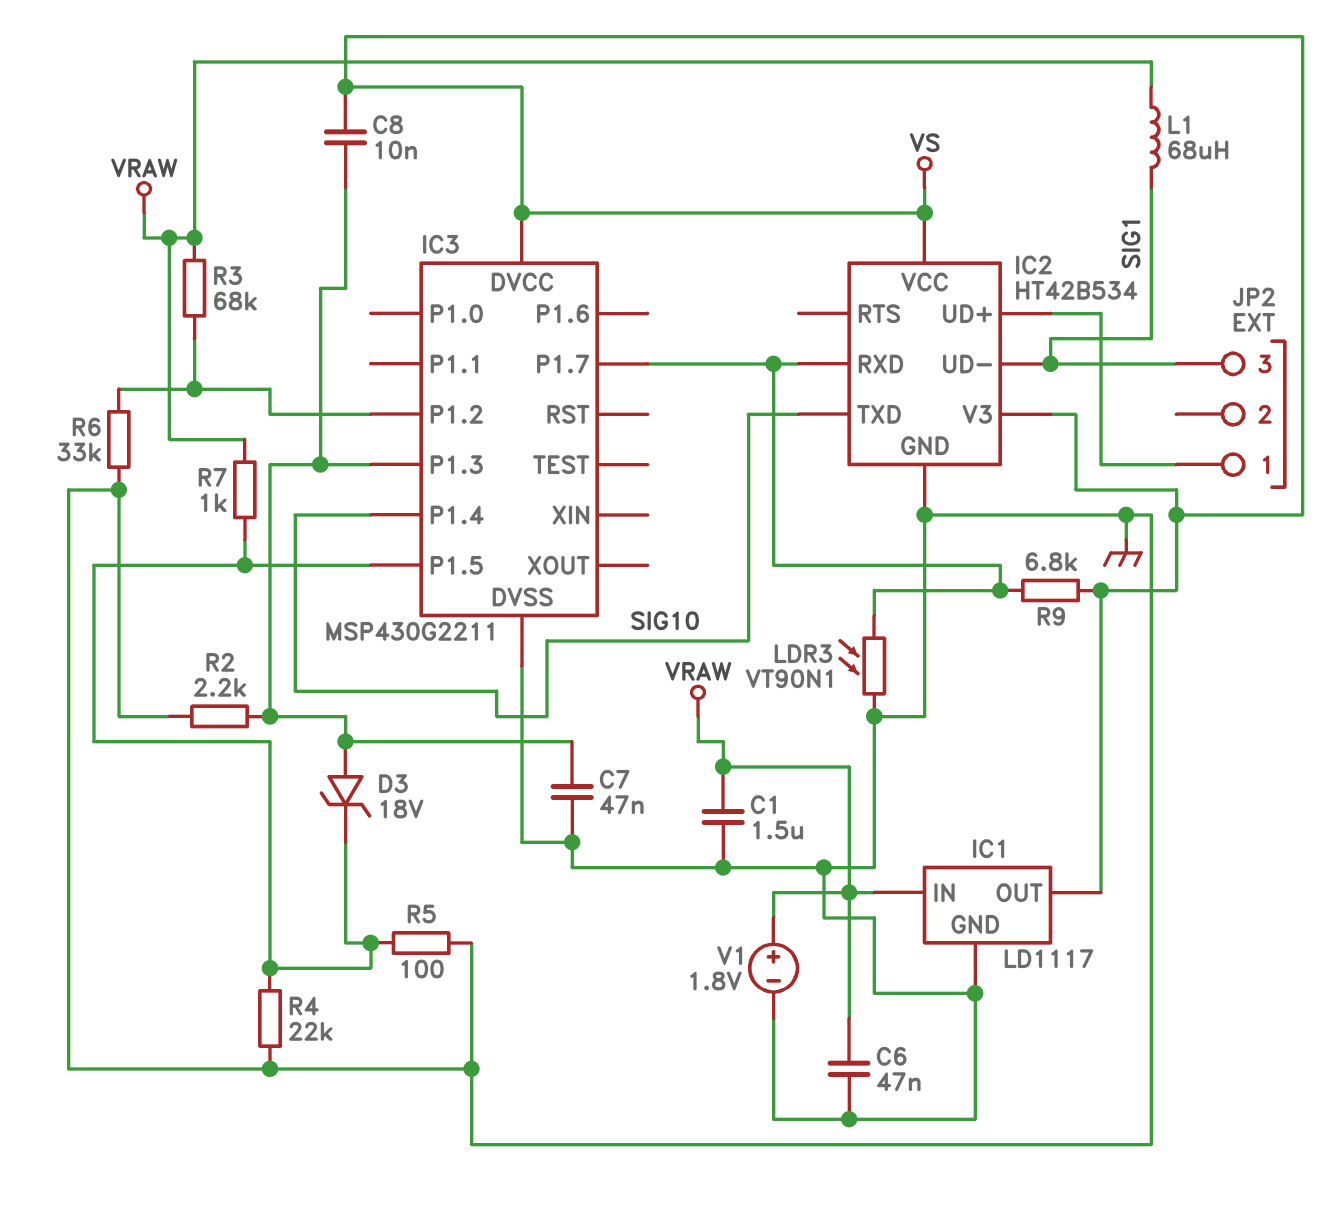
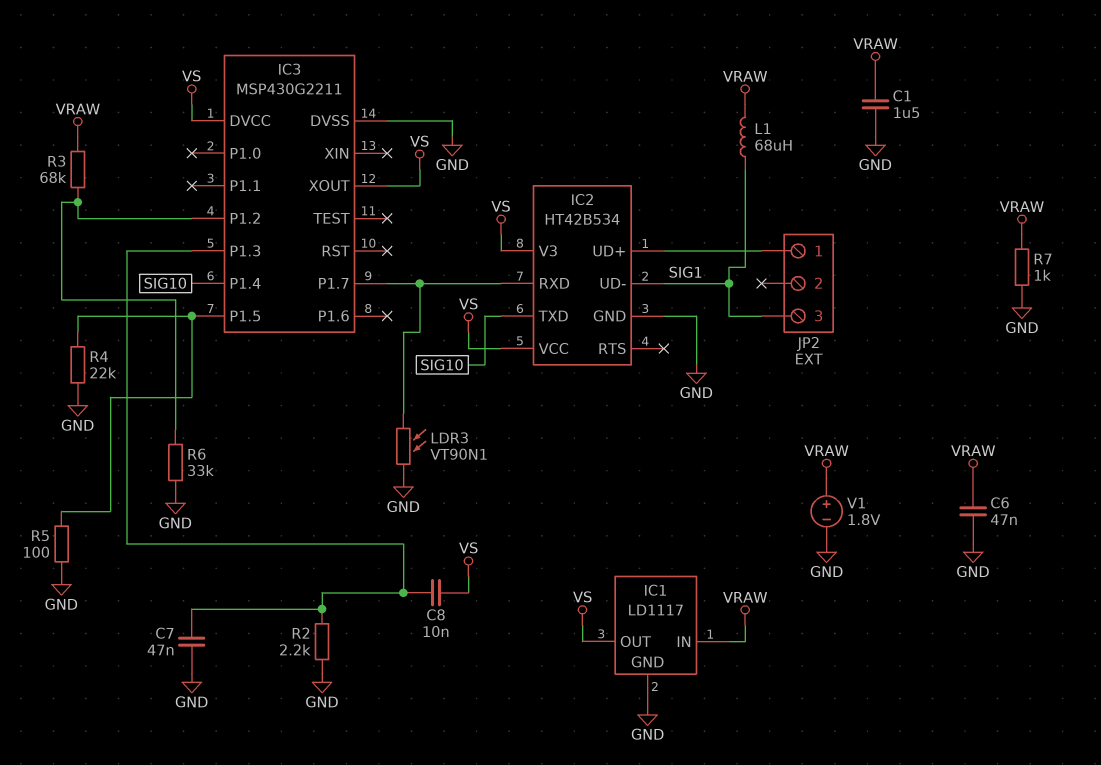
D3: zener 18V (A IC3/P1.3, K IC3/P1.5) -> none
IC3 pin XOUT: none -> VS
R7: 1k (IC3/P1.5, VRAW) -> 1k (GND, VRAW)
R9: 6.8k (IC2/RXD, VS) -> none

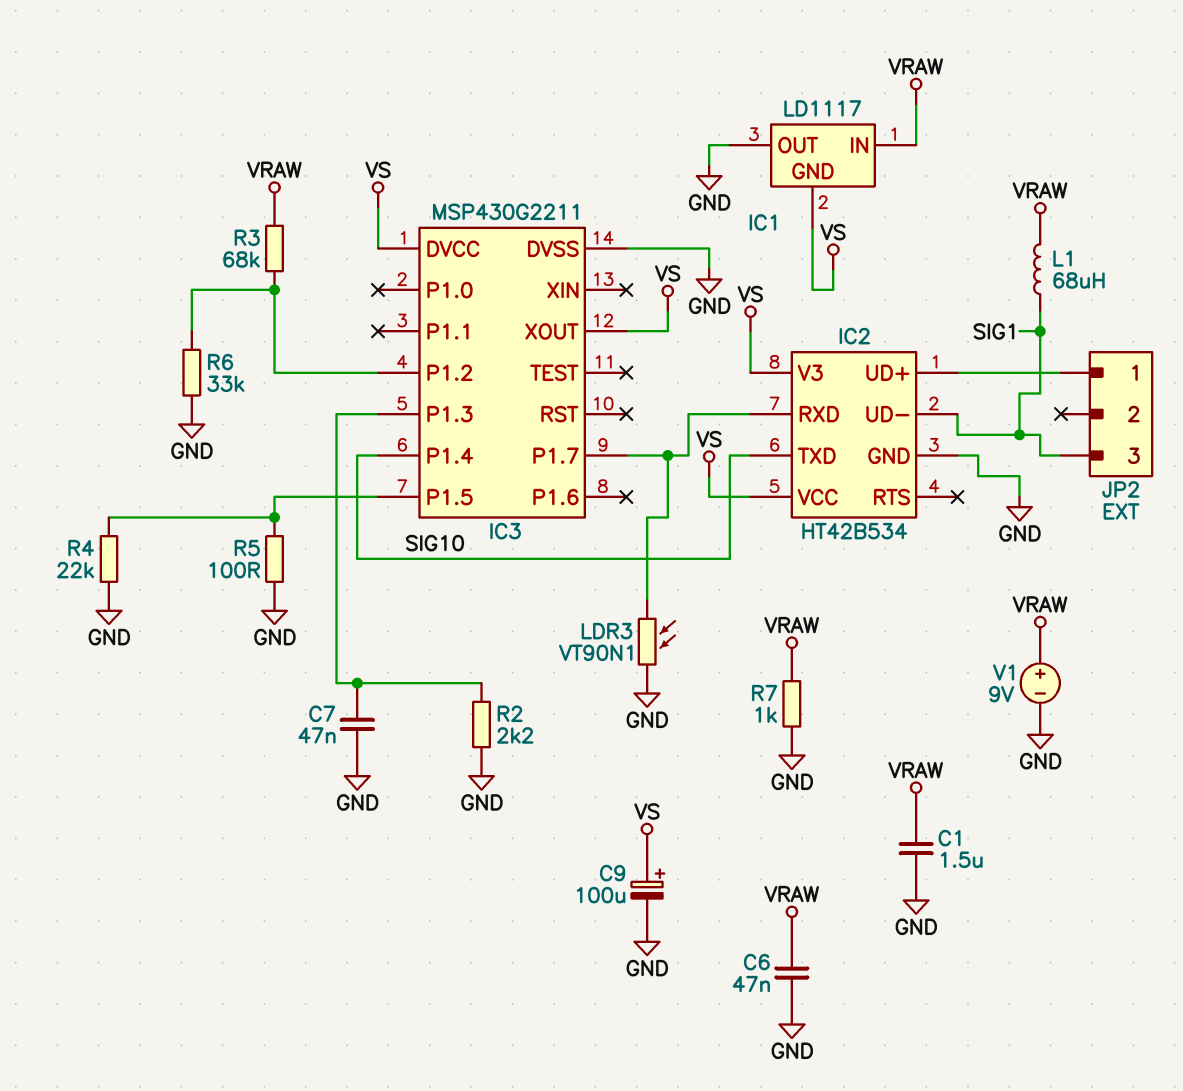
C8: 10nF (IC3/P1.3, VS) -> none
C9: none -> 100uF (plus VS, minus GND)
IC1 pin GND: GND -> VS
IC1 pin OUT: VS -> GND
V1: 1.8V (plus VRAW, minus GND) -> 9V (plus VRAW, minus GND)

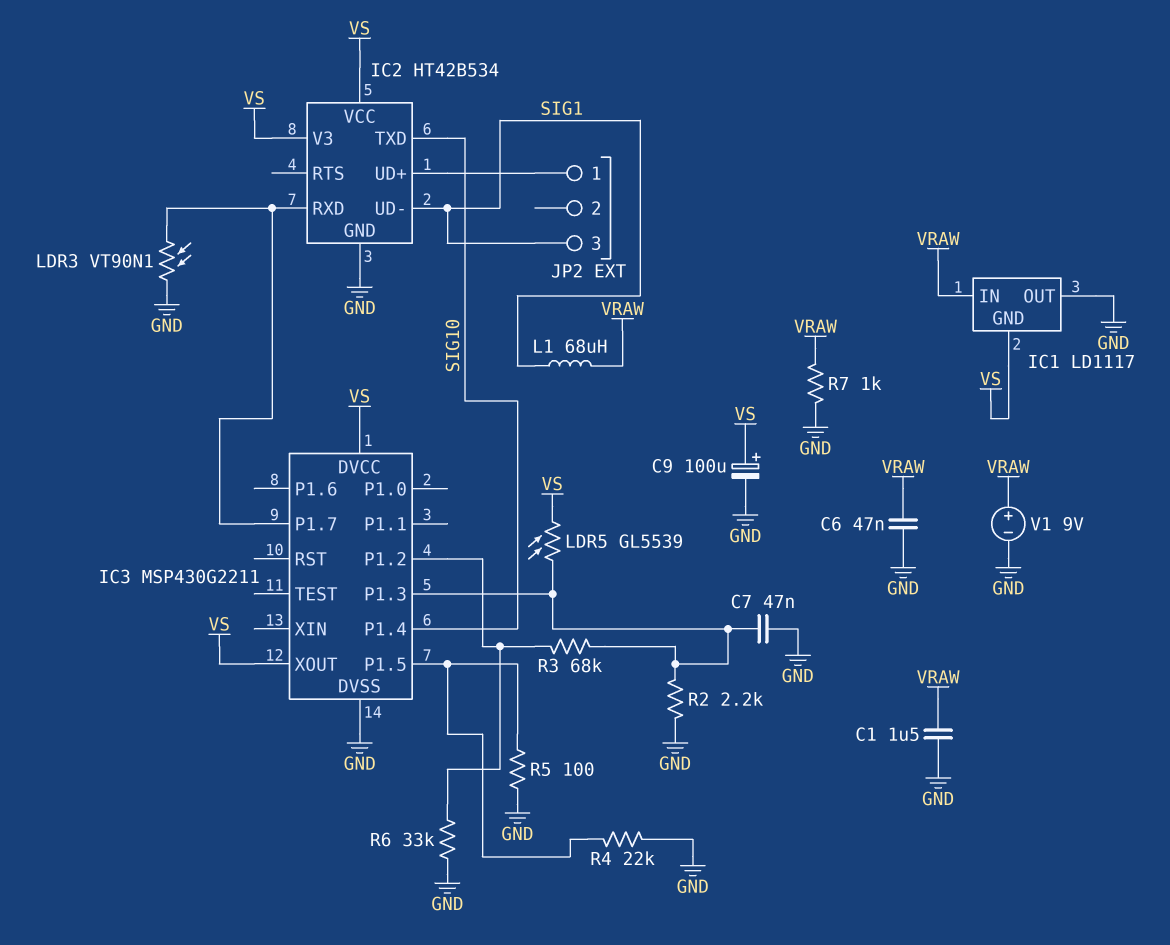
LDR5: none -> GL5539 (IC3/P1.3, VS)
R3: 68k (IC3/P1.2, VRAW) -> 68k (IC3/P1.2, IC3/P1.3)

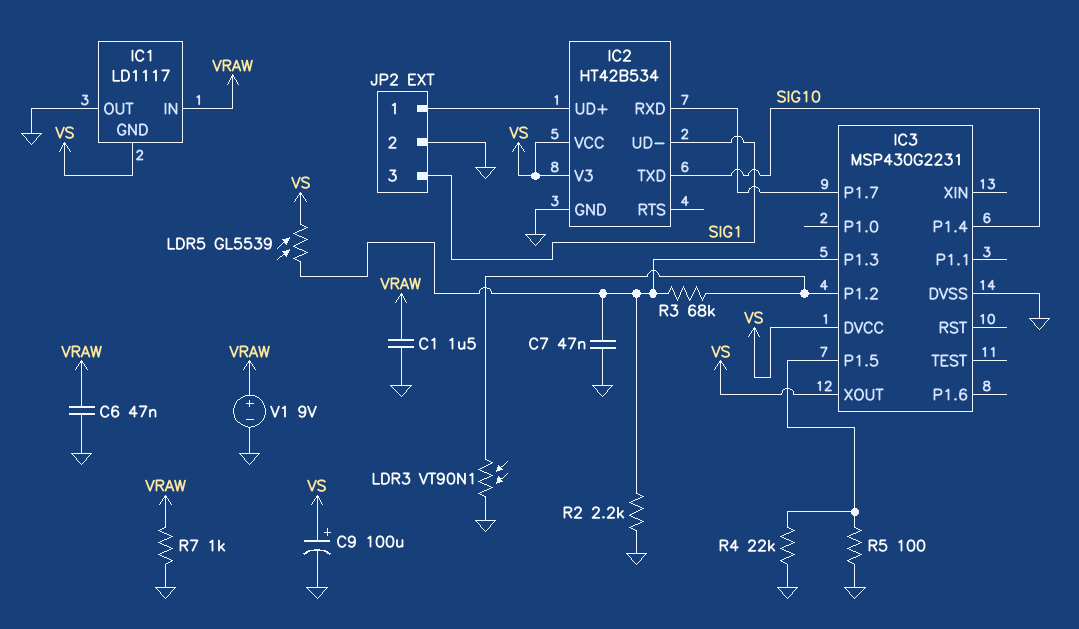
IC3: MSP430G2211 -> MSP430G2231
JP2 pin 2: none -> GND
L1: 68uH (SIG1, VRAW) -> none
LDR3: VT90N1 (GND, IC2/RXD) -> VT90N1 (GND, IC3/P1.2)
R6: 33k (GND, IC3/P1.2) -> none

